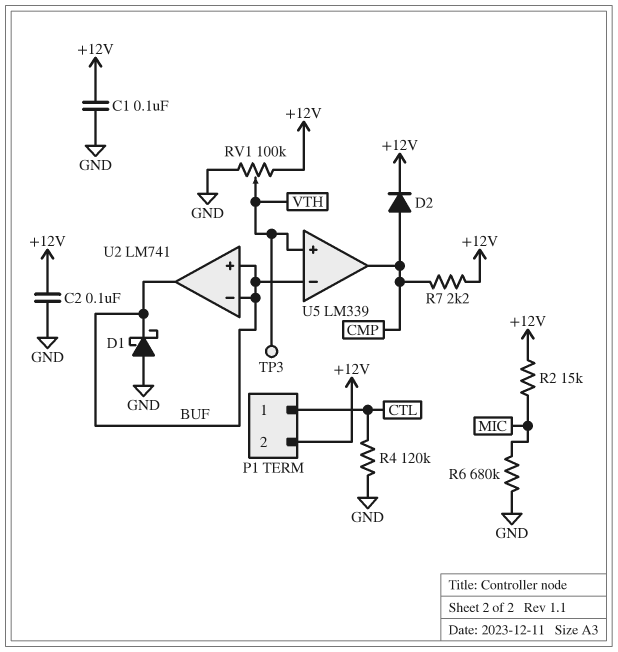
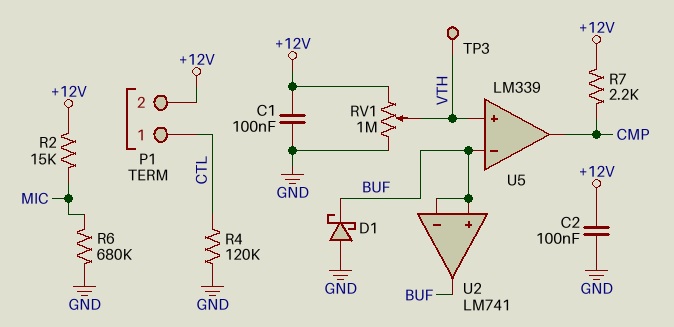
D2: diode (A CMP, K +12V) -> none
RV1: 100k (+12V, GND, wiper VTH) -> 1M (+12V, GND, wiper VTH)

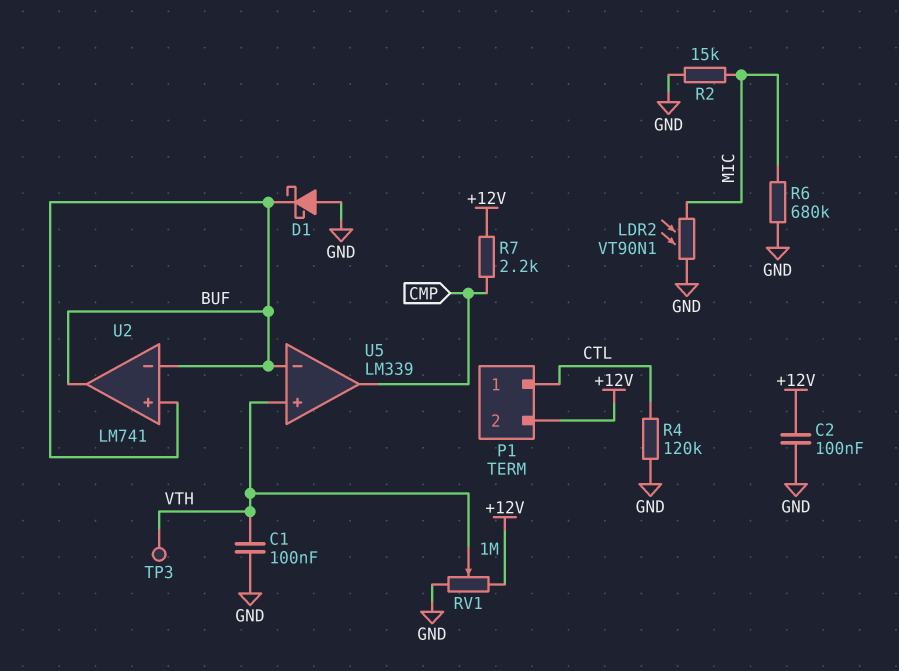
C1: 100nF (+12V, GND) -> 100nF (GND, VTH)
LDR2: none -> VT90N1 (GND, MIC)
R2: 15k (+12V, MIC) -> 15k (GND, MIC)

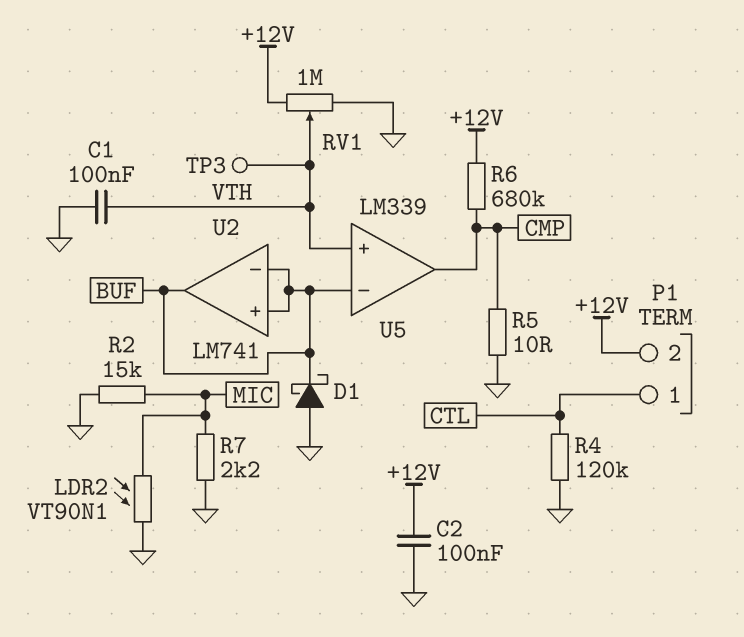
R5: none -> 10 (CMP, GND)
R6: 680k (GND, MIC) -> 680k (+12V, CMP)
R7: 2.2k (+12V, CMP) -> 2.2k (GND, MIC)

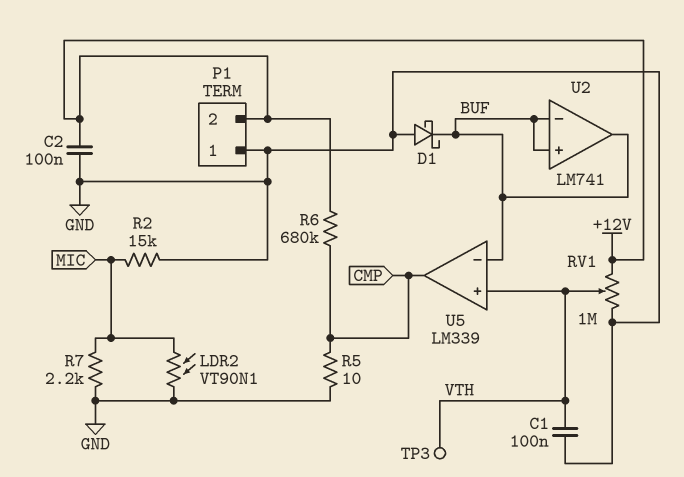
P1 pin 1: CTL -> GND
R4: 120k (CTL, GND) -> none

